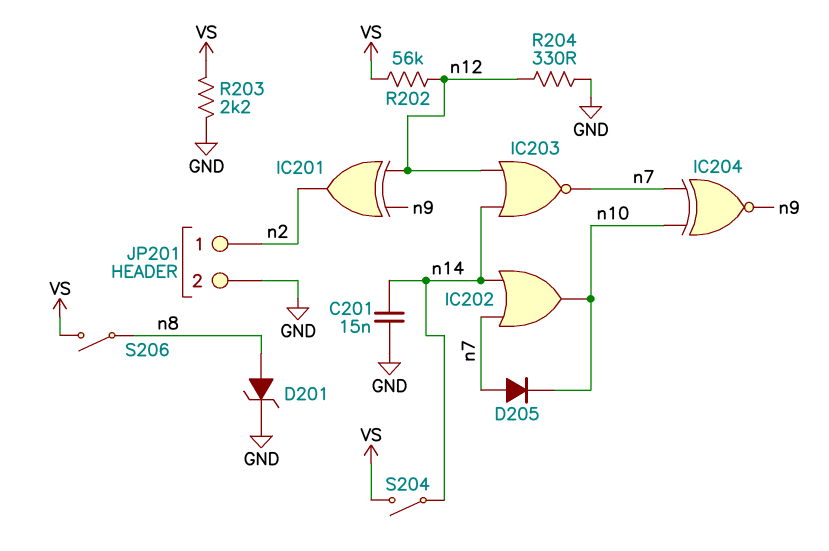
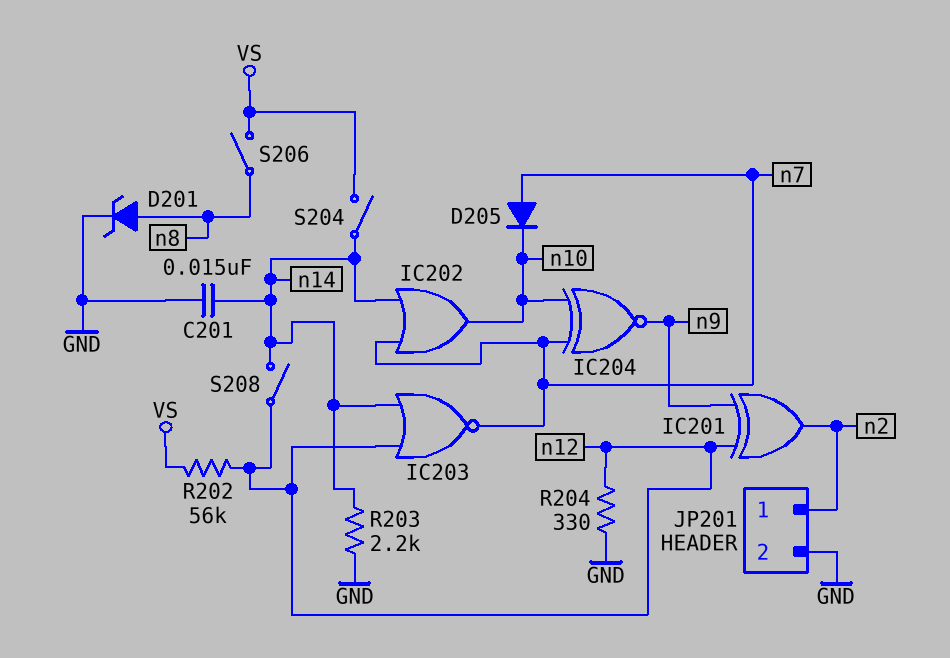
R203: 2.2k (GND, VS) -> 2.2k (GND, n14)
S208: none -> switch (n12, n14)

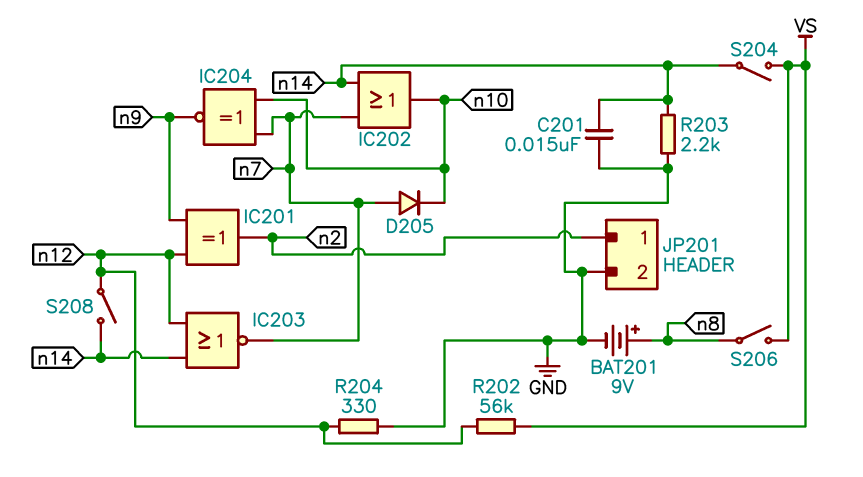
BAT201: none -> 9V (plus n8, minus GND)
D201: zener (A n8, K GND) -> none

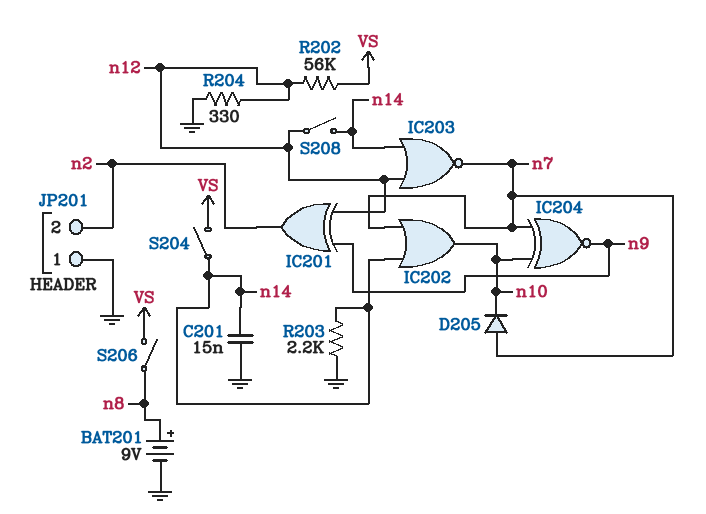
JP201 pin 1: n2 -> GND
JP201 pin 2: GND -> n2

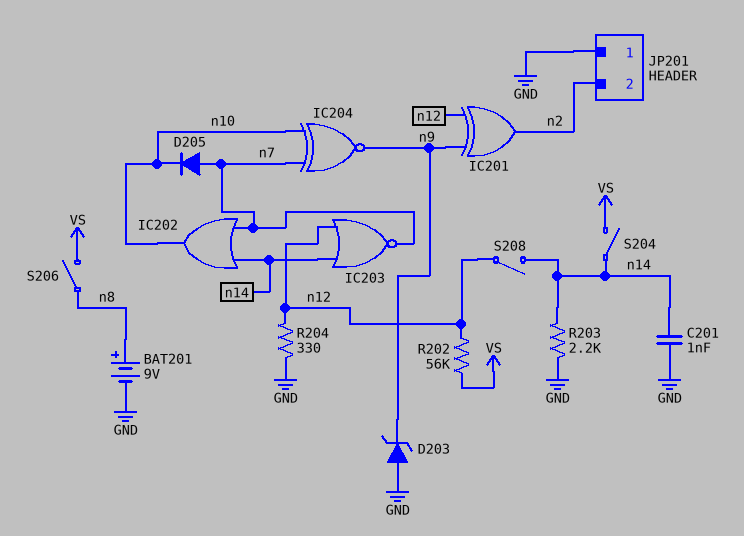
C201: 15nF (GND, n14) -> 1nF (GND, n14)
D203: none -> zener (A GND, K n9)

